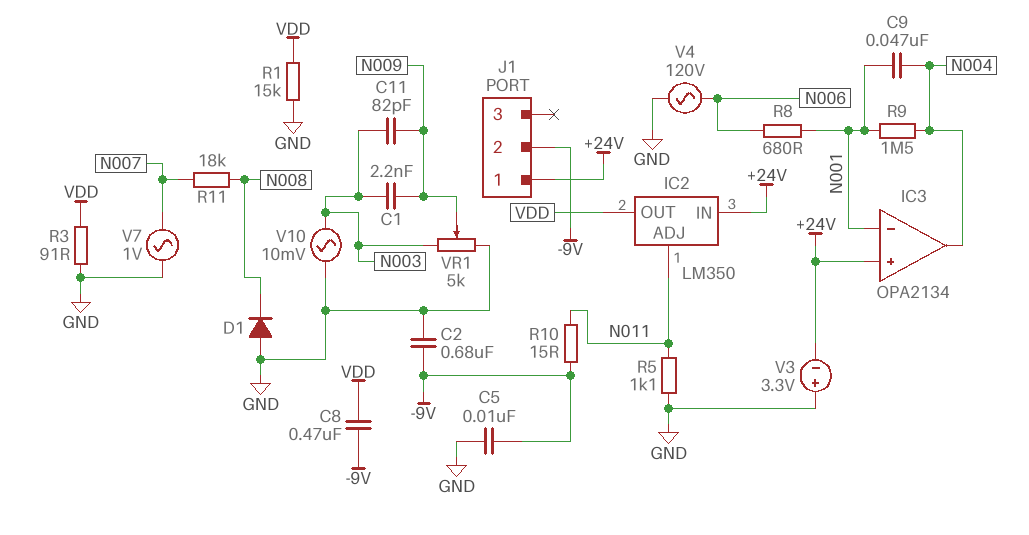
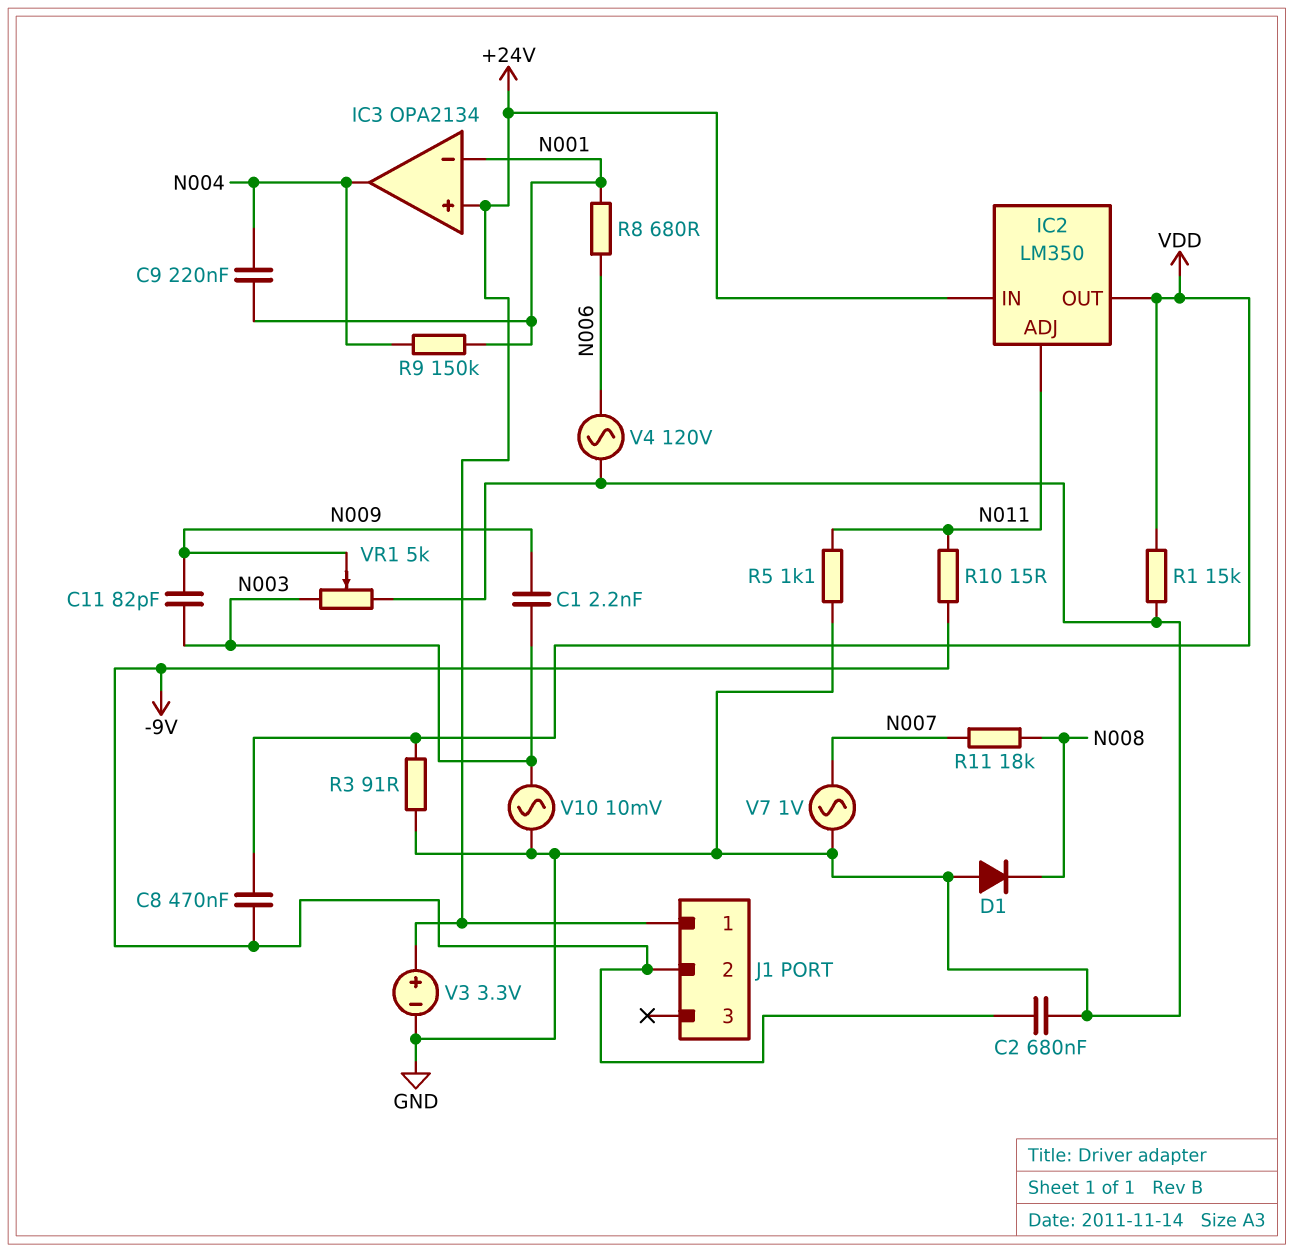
C5: 10nF (-9V, GND) -> none
C9: 47nF (N001, N004) -> 220nF (N001, N004)
R9: 1.5M (N001, N004) -> 150k (N001, N004)
V3: 3.3V (plus GND, minus +24V) -> 3.3V (plus +24V, minus GND)

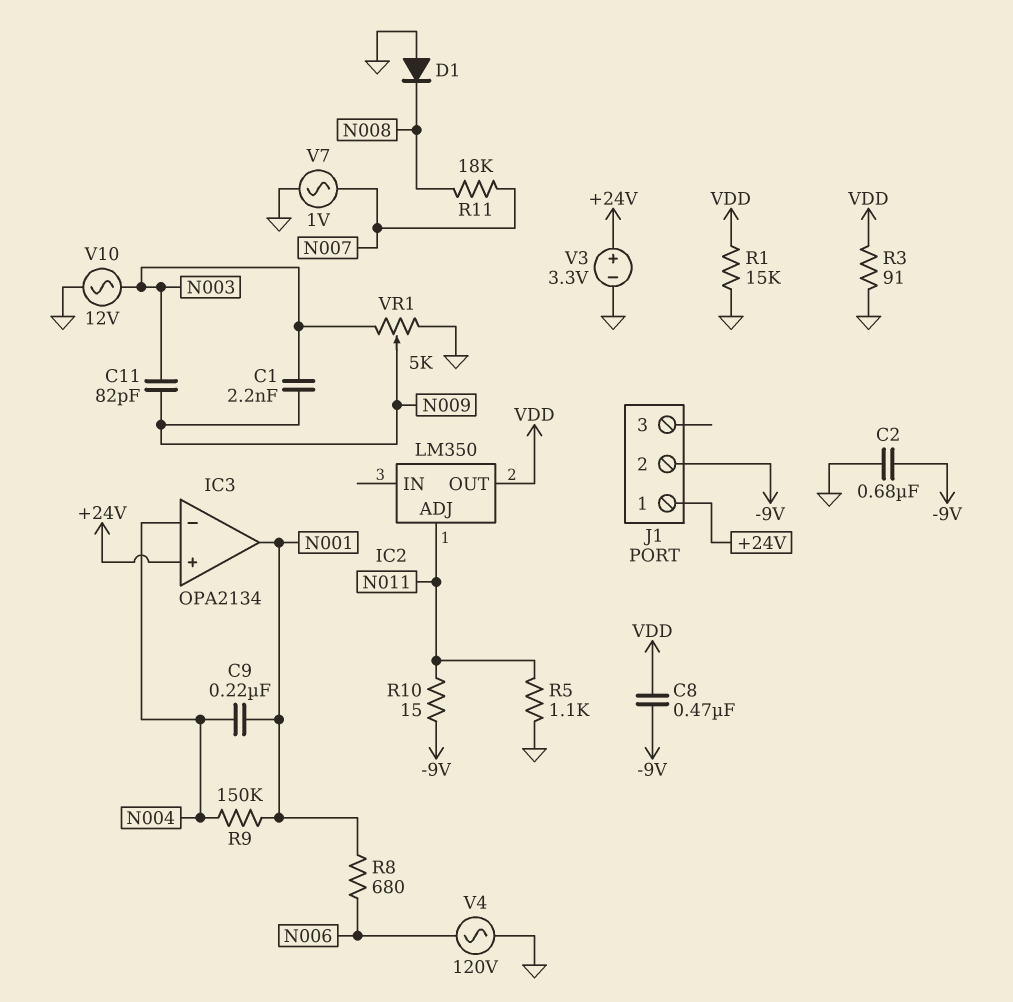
IC2 pin IN: +24V -> none
IC3 pin in-: N001 -> N004
IC3 pin out: N004 -> N001
V10: AC 10mV (GND, N003) -> AC 12V (GND, N003)

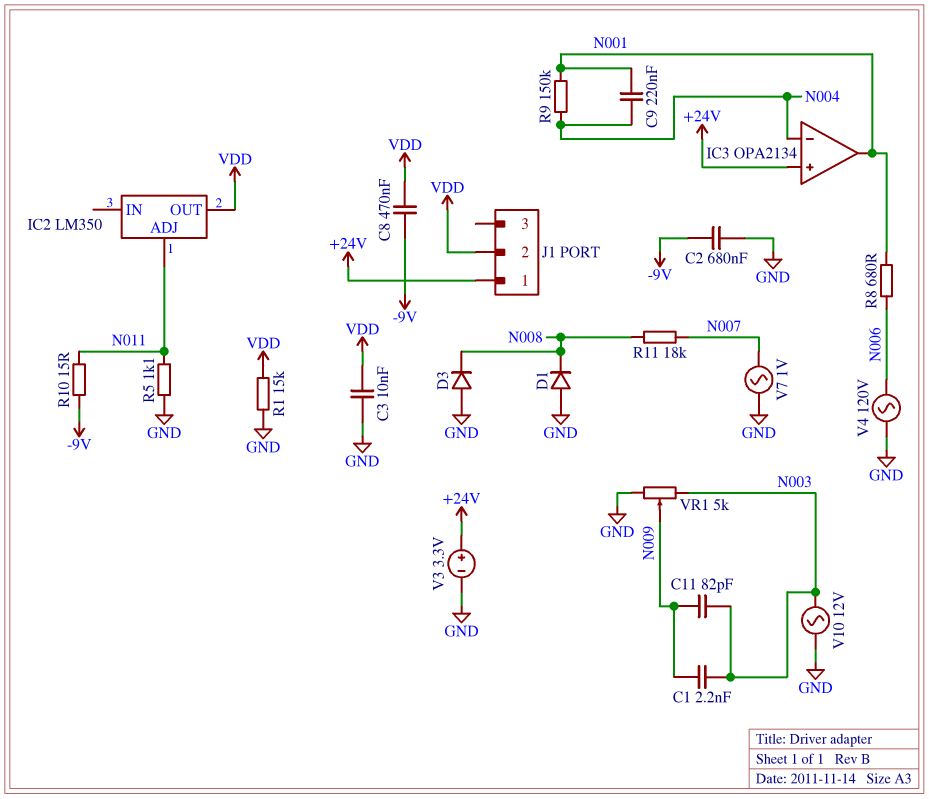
C3: none -> 10nF (GND, VDD)
D3: none -> diode (A GND, K N008)
J1 pin 2: -9V -> VDD
R3: 91 (GND, VDD) -> none

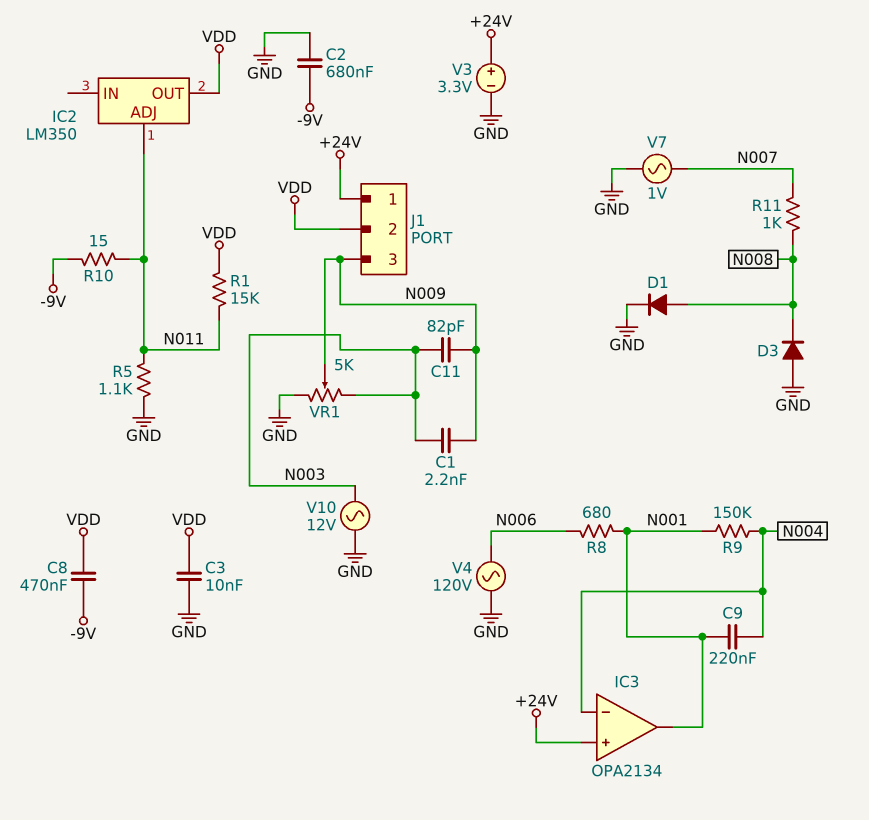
D1: diode (A GND, K N008) -> diode (A N008, K GND)
J1 pin 3: none -> N009
R1: 15k (GND, VDD) -> 15k (N011, VDD)
R11: 18k (N007, N008) -> 1k (N007, N008)

